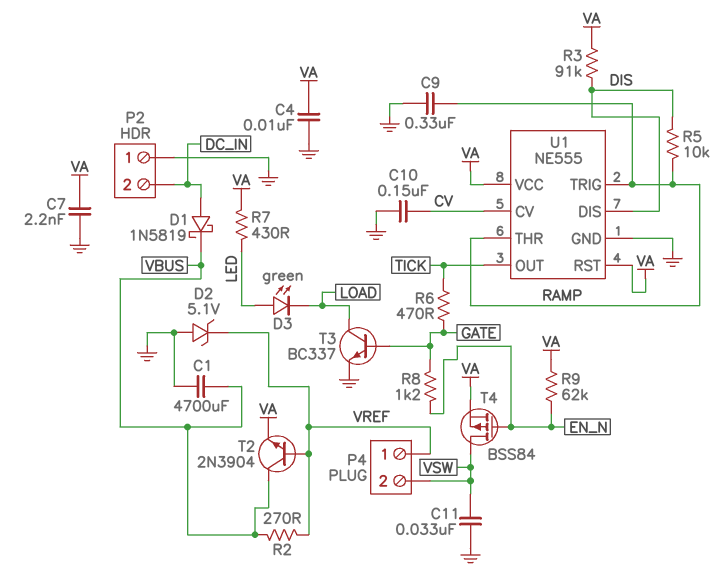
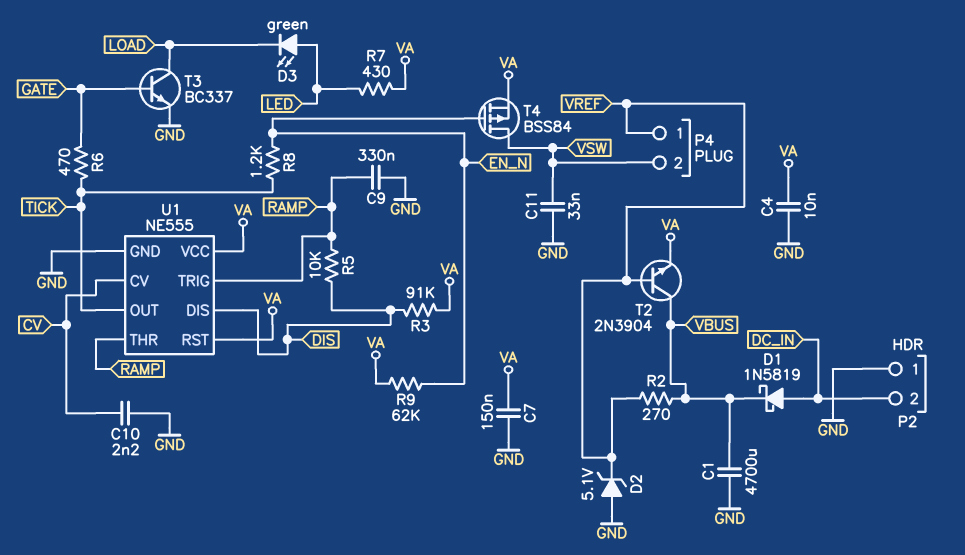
C7: 2.2nF (GND, VA) -> 150nF (GND, VA)
C10: 150nF (CV, GND) -> 2.2nF (CV, GND)
R8: 1.2k (EN_N, GATE) -> 1.2k (EN_N, TICK)

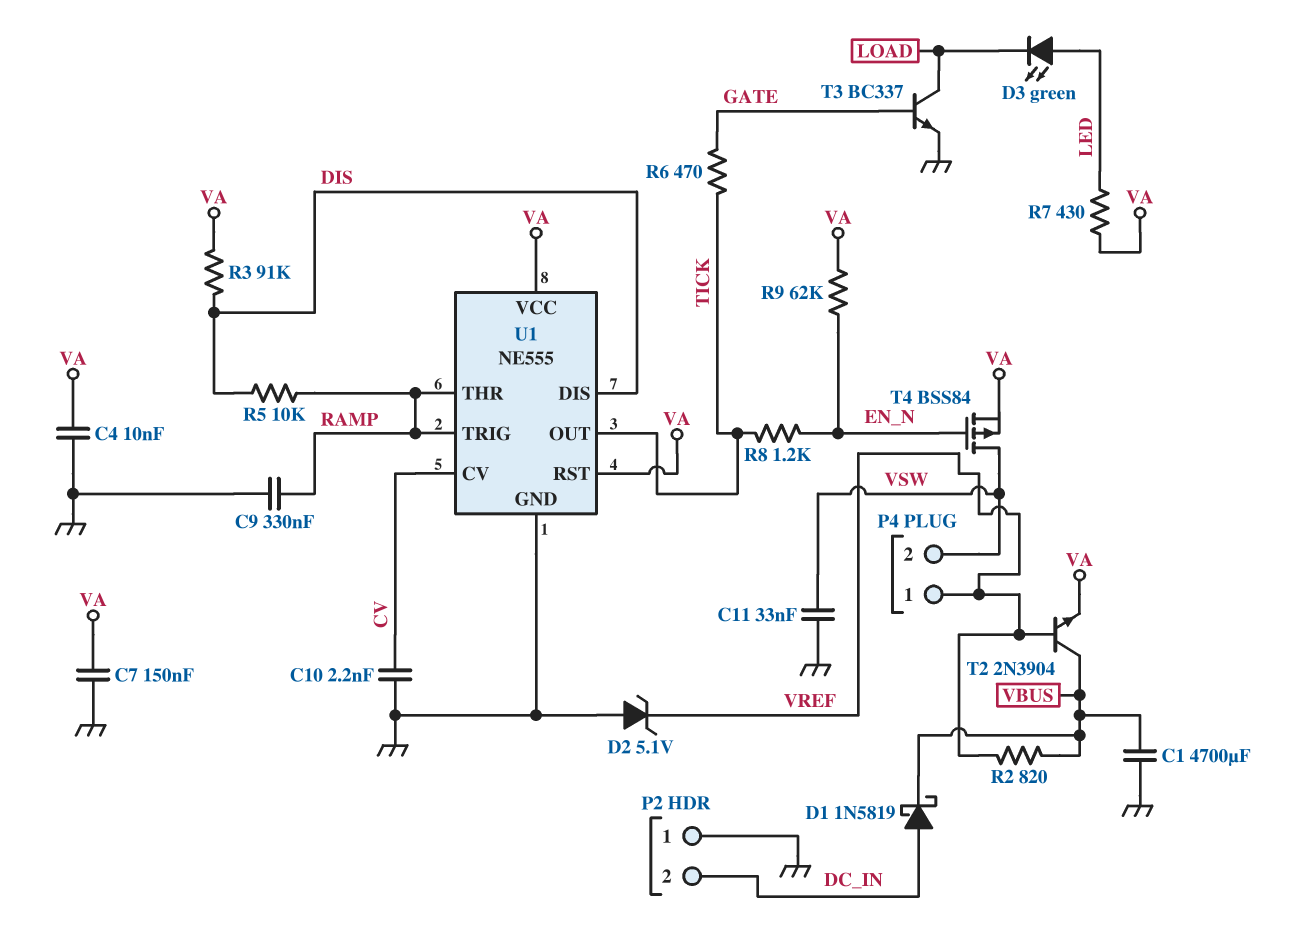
R2: 270 (VBUS, VREF) -> 820 (VBUS, VREF)

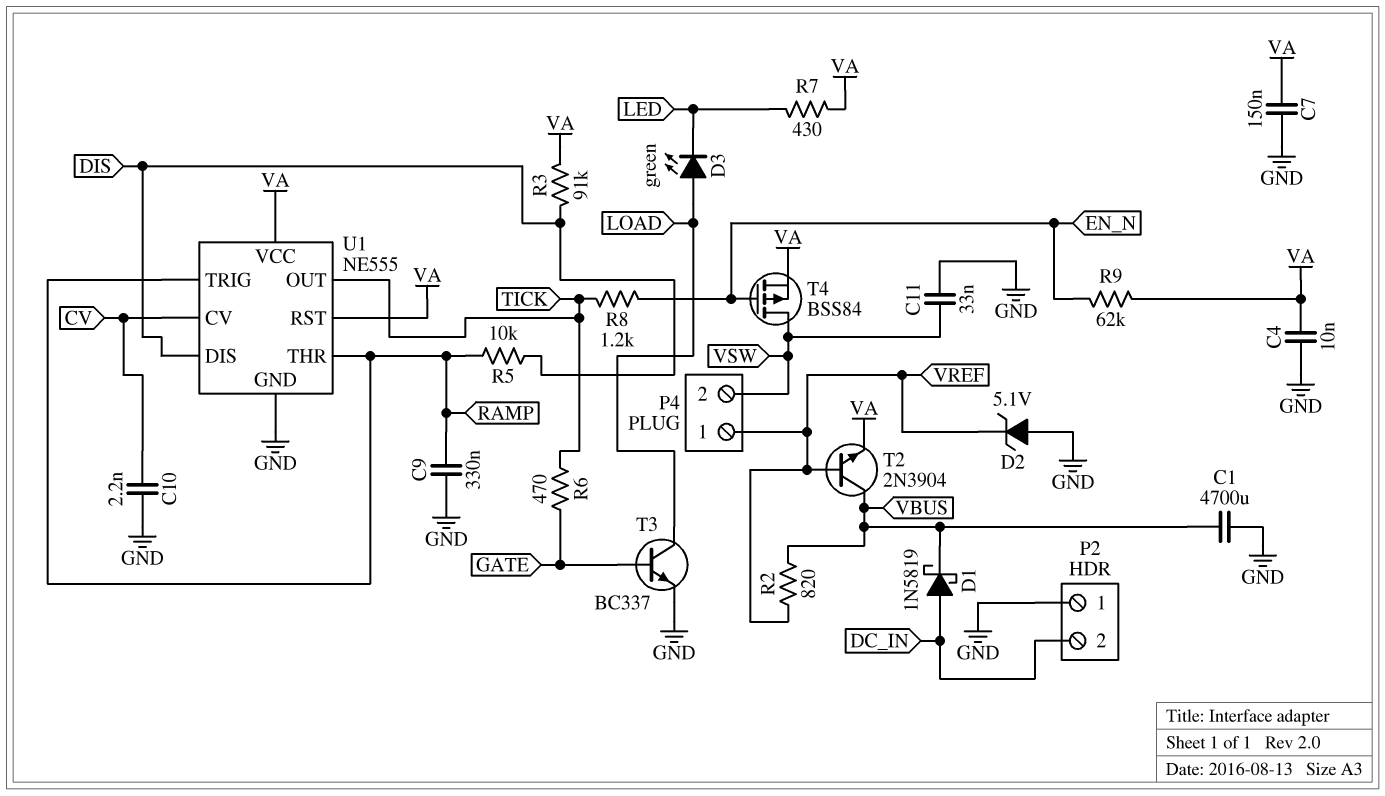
D3: LED green (A LED, K LOAD) -> LED green (A LOAD, K LED)

